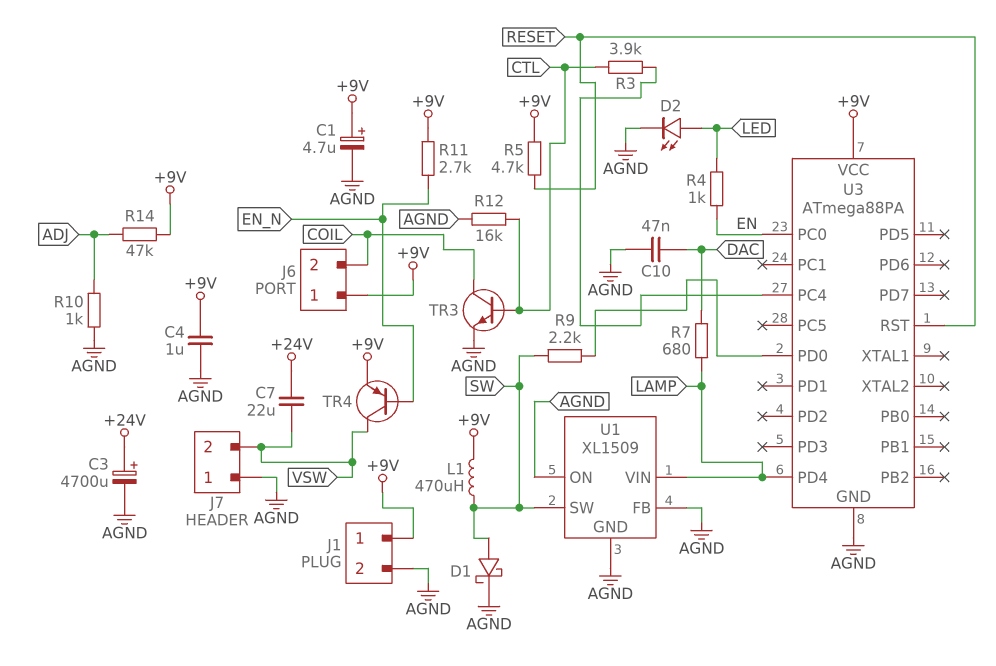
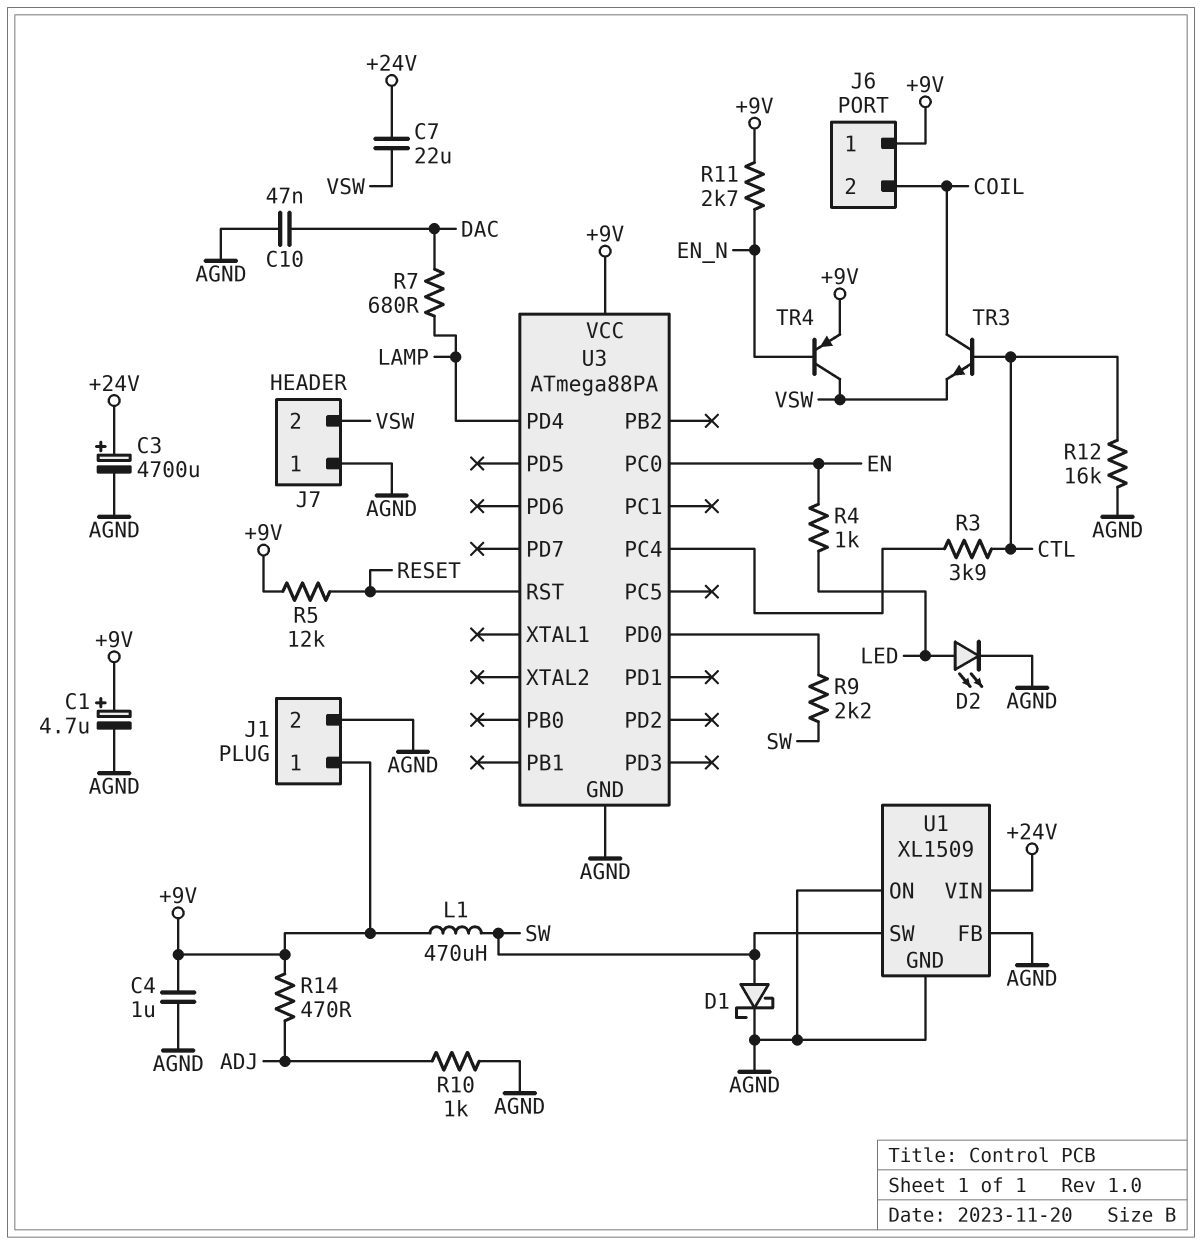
R5: 4.7k (+9V, RESET) -> 12k (+9V, RESET)
R14: 47k (+9V, ADJ) -> 470 (+9V, ADJ)
TR3: NPN (B CTL, C COIL, E AGND) -> NPN (B CTL, C COIL, E VSW)
U1 pin VIN: LAMP -> +24V

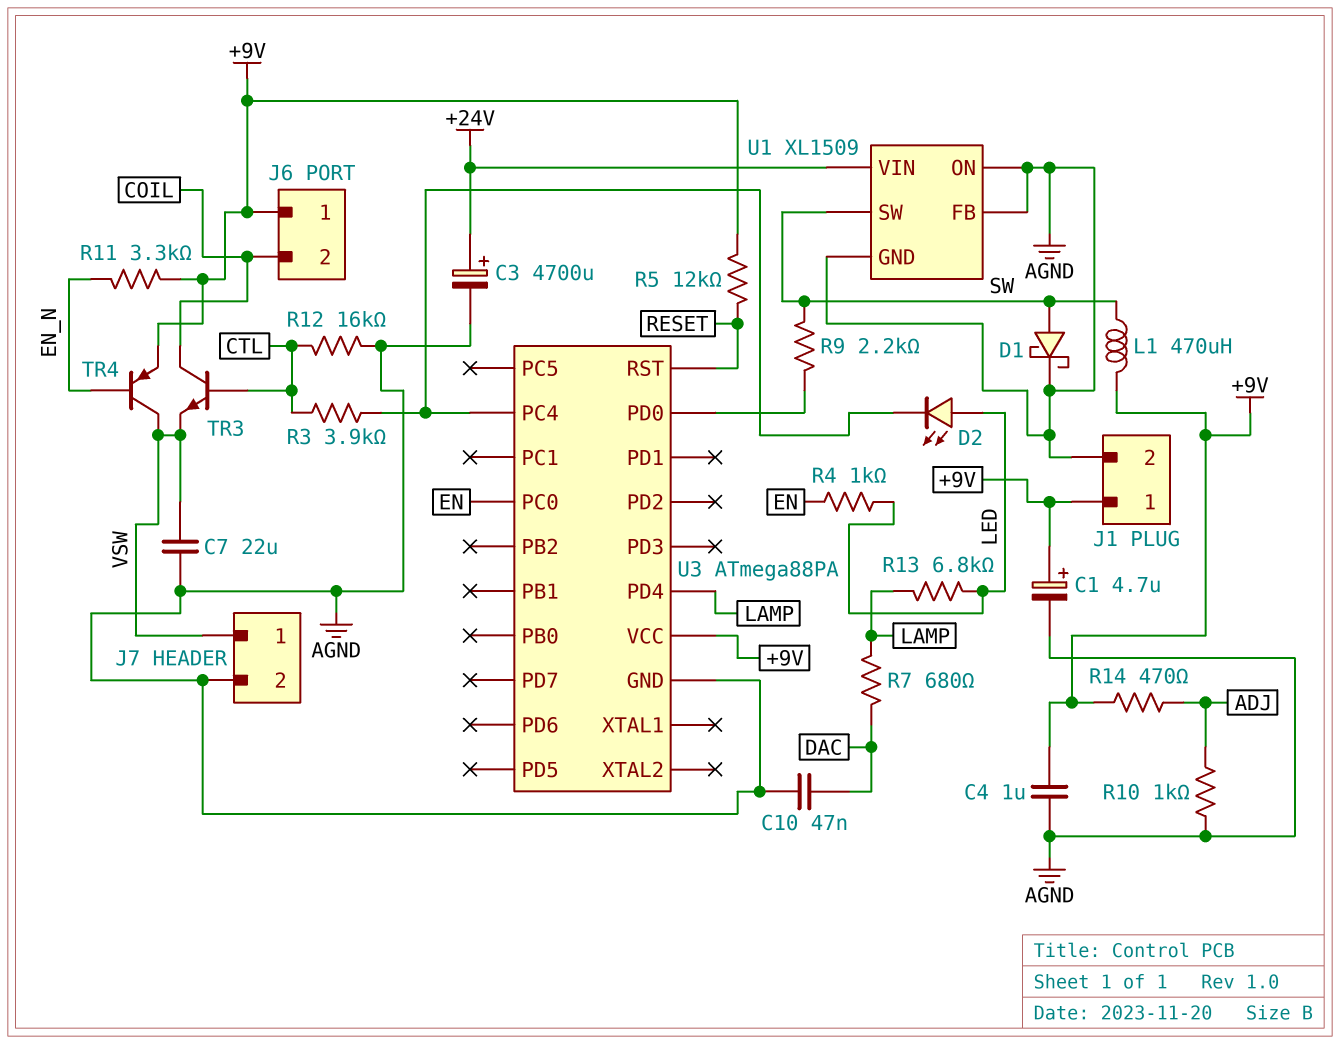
C7: 22uF (+24V, VSW) -> 22uF (AGND, VSW)
D2: LED (A LED, K AGND) -> LED (A LED, K U3/PC4)
J7 pin 1: AGND -> VSW
J7 pin 2: VSW -> AGND
R11: 2.7k (+9V, EN_N) -> 3.3k (+9V, EN_N)
R13: none -> 6.8k (LAMP, LED)

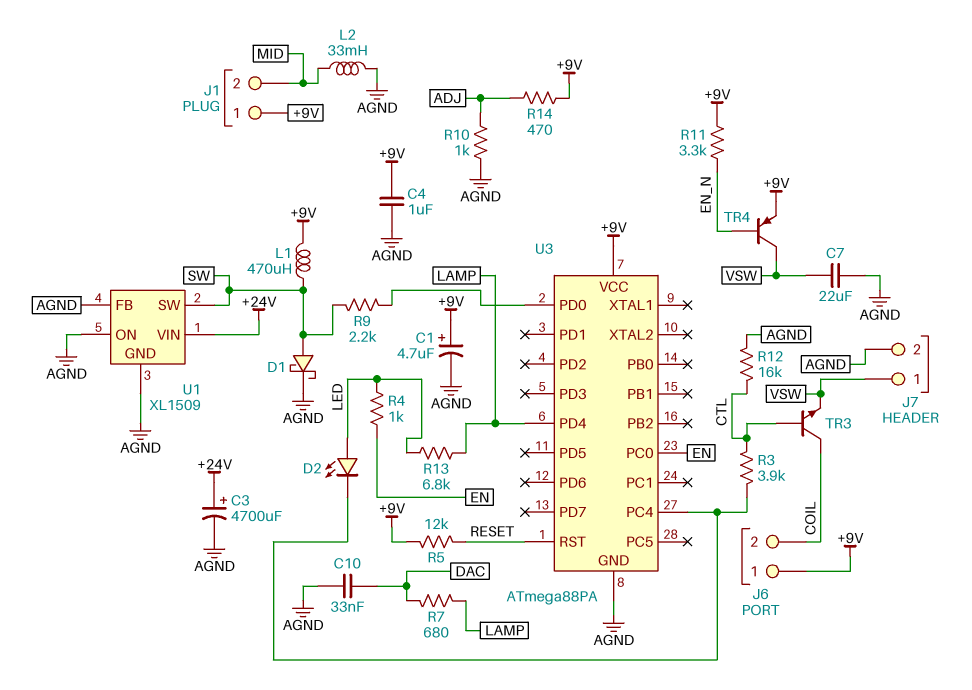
C10: 47nF (AGND, DAC) -> 33nF (AGND, DAC)
J1 pin 2: AGND -> MID
L2: none -> 33mH (AGND, MID)

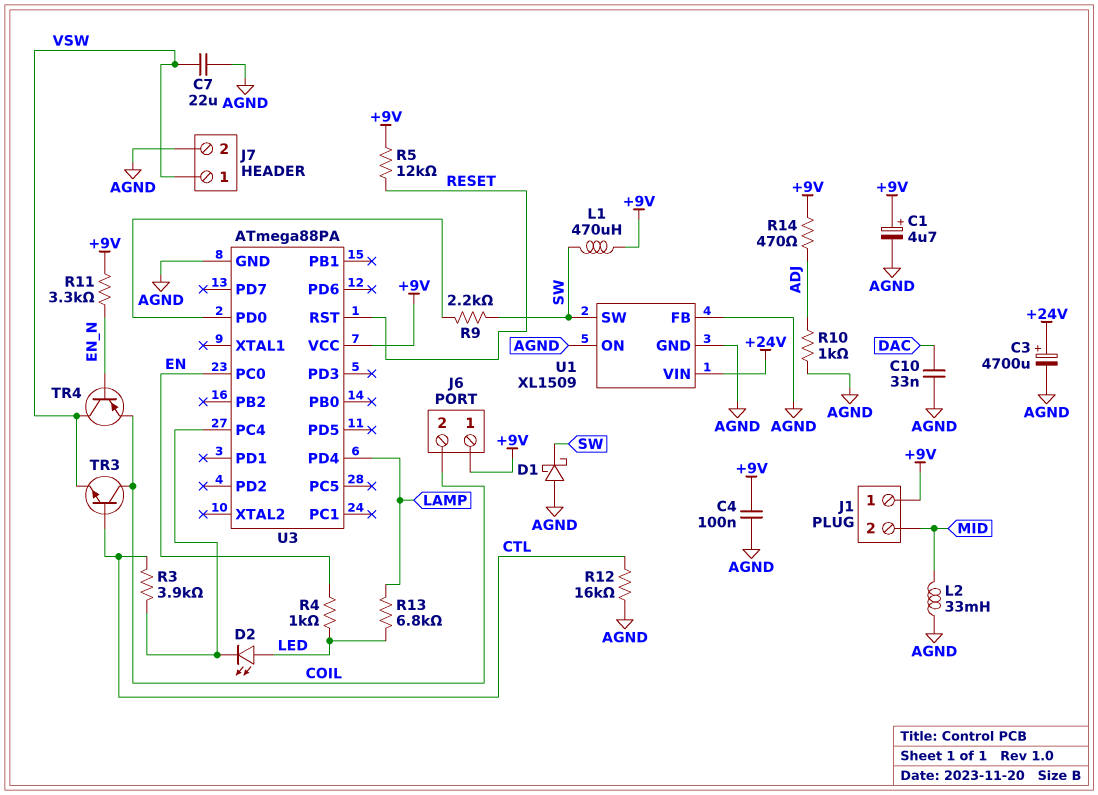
C4: 1uF (+9V, AGND) -> 100nF (+9V, AGND)
D1: schottky (A SW, K AGND) -> schottky (A AGND, K SW)
R7: 680 (DAC, LAMP) -> none
TR4: PNP (B EN_N, C VSW, E +9V) -> PNP (B EN_N, C VSW, E COIL)

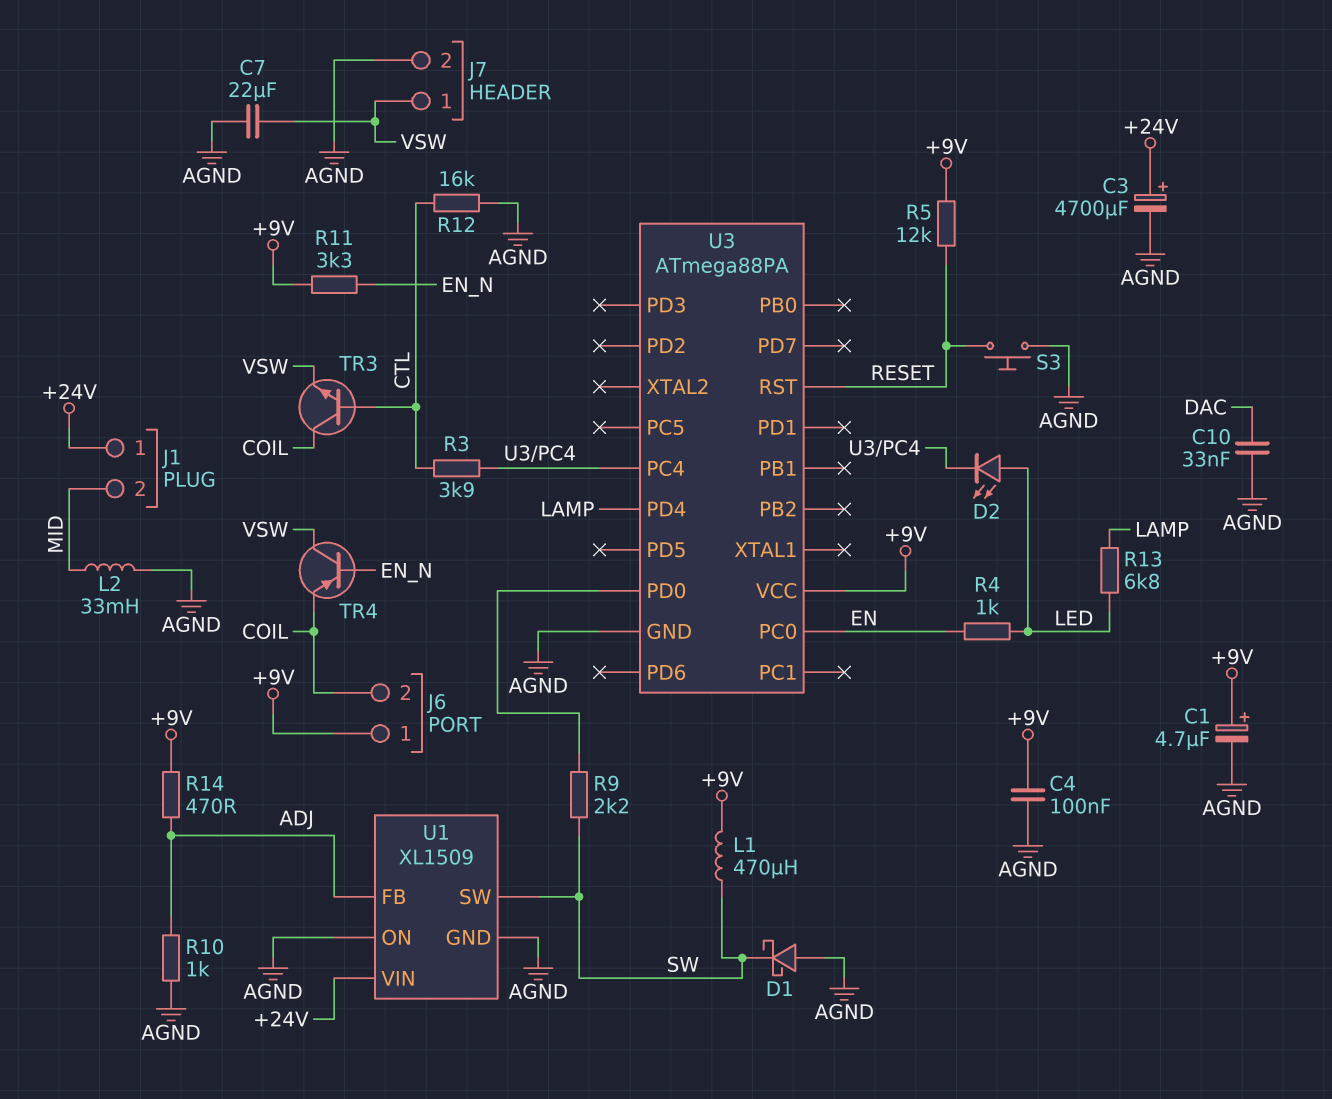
J1 pin 1: +9V -> +24V
S3: none -> button (AGND, RESET)
U1 pin FB: AGND -> ADJ

